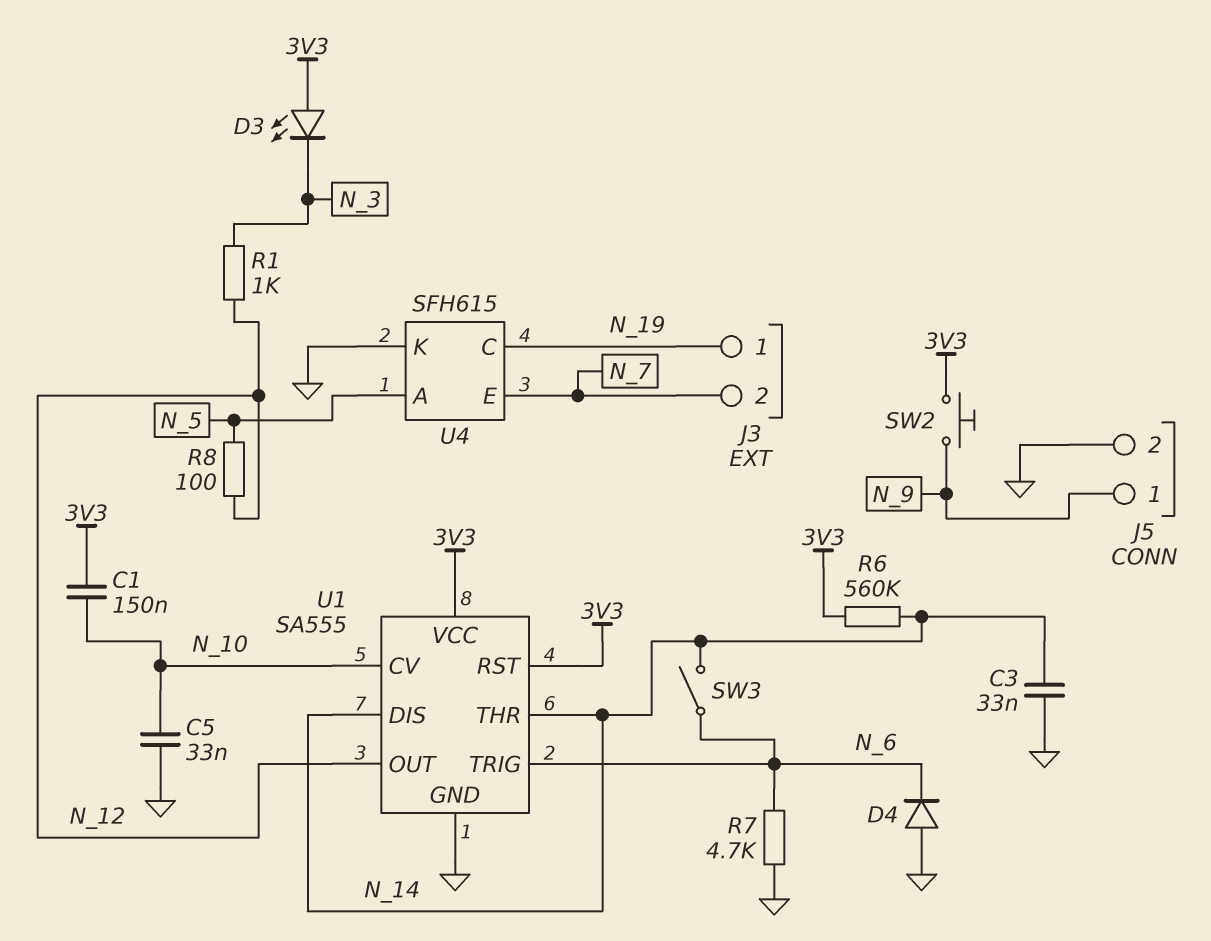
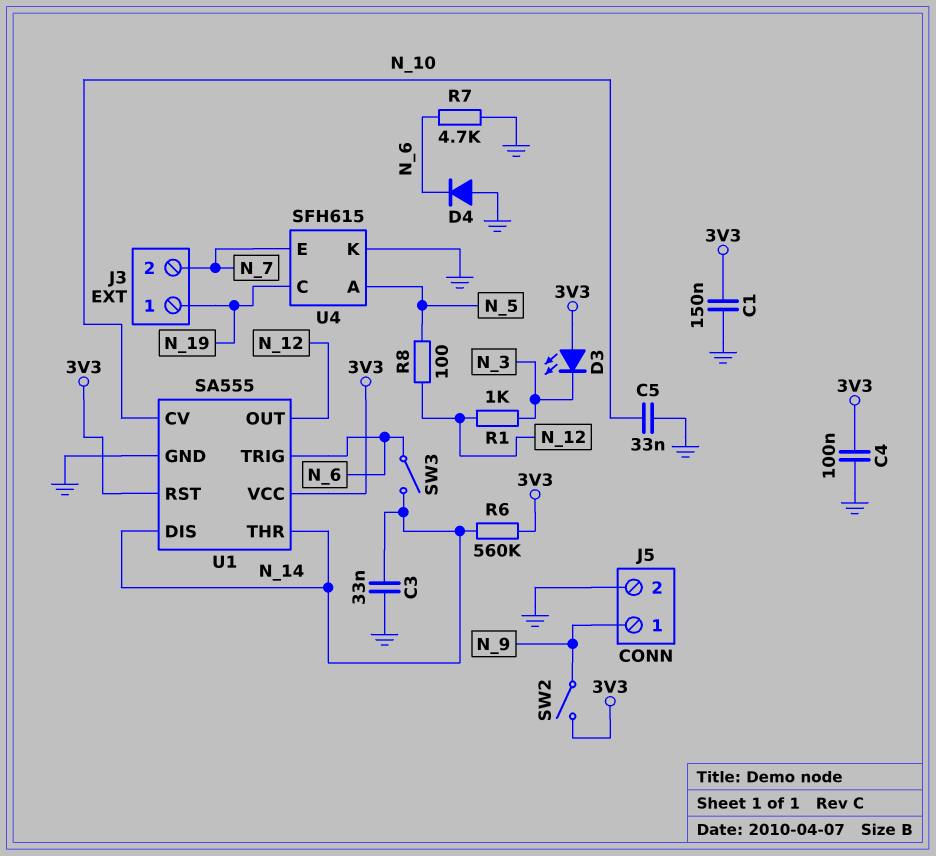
C1: 150nF (3V3, N_10) -> 150nF (3V3, GND)
C4: none -> 100nF (3V3, GND)
SW2: button (3V3, N_9) -> switch (3V3, N_9)

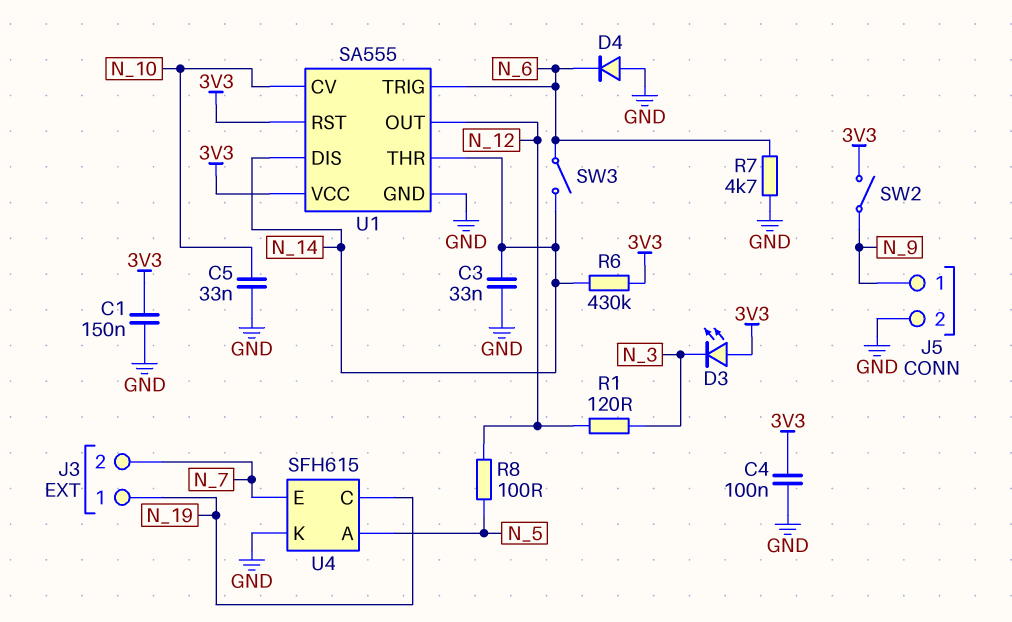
R1: 1k (N_3, N_12) -> 120 (N_3, N_12)
R6: 560k (3V3, N_14) -> 430k (3V3, N_14)

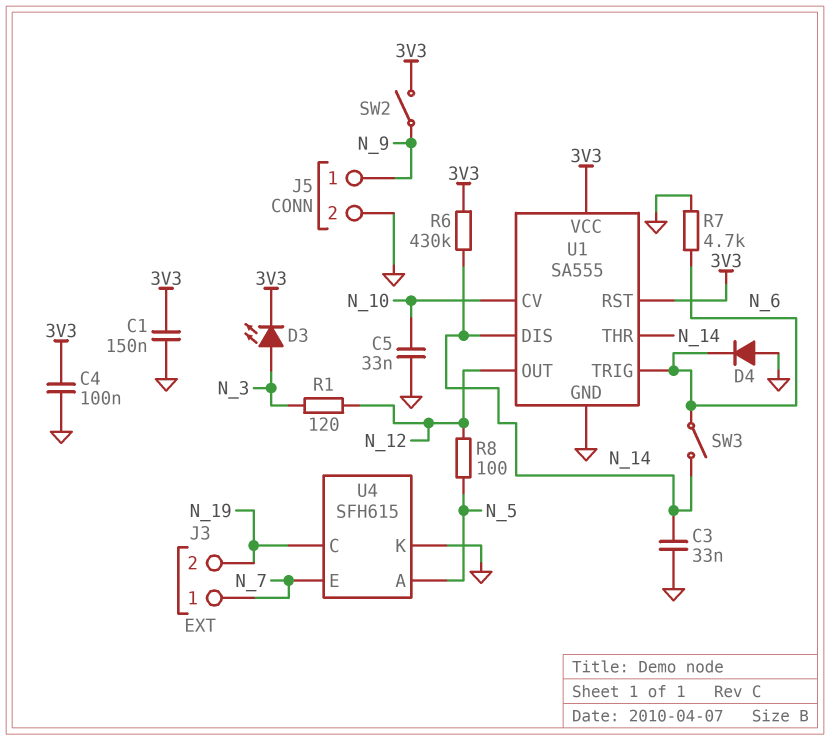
D3: LED (A 3V3, K N_3) -> LED (A N_3, K 3V3)
J3 pin 1: N_19 -> N_7
J3 pin 2: N_7 -> N_19

